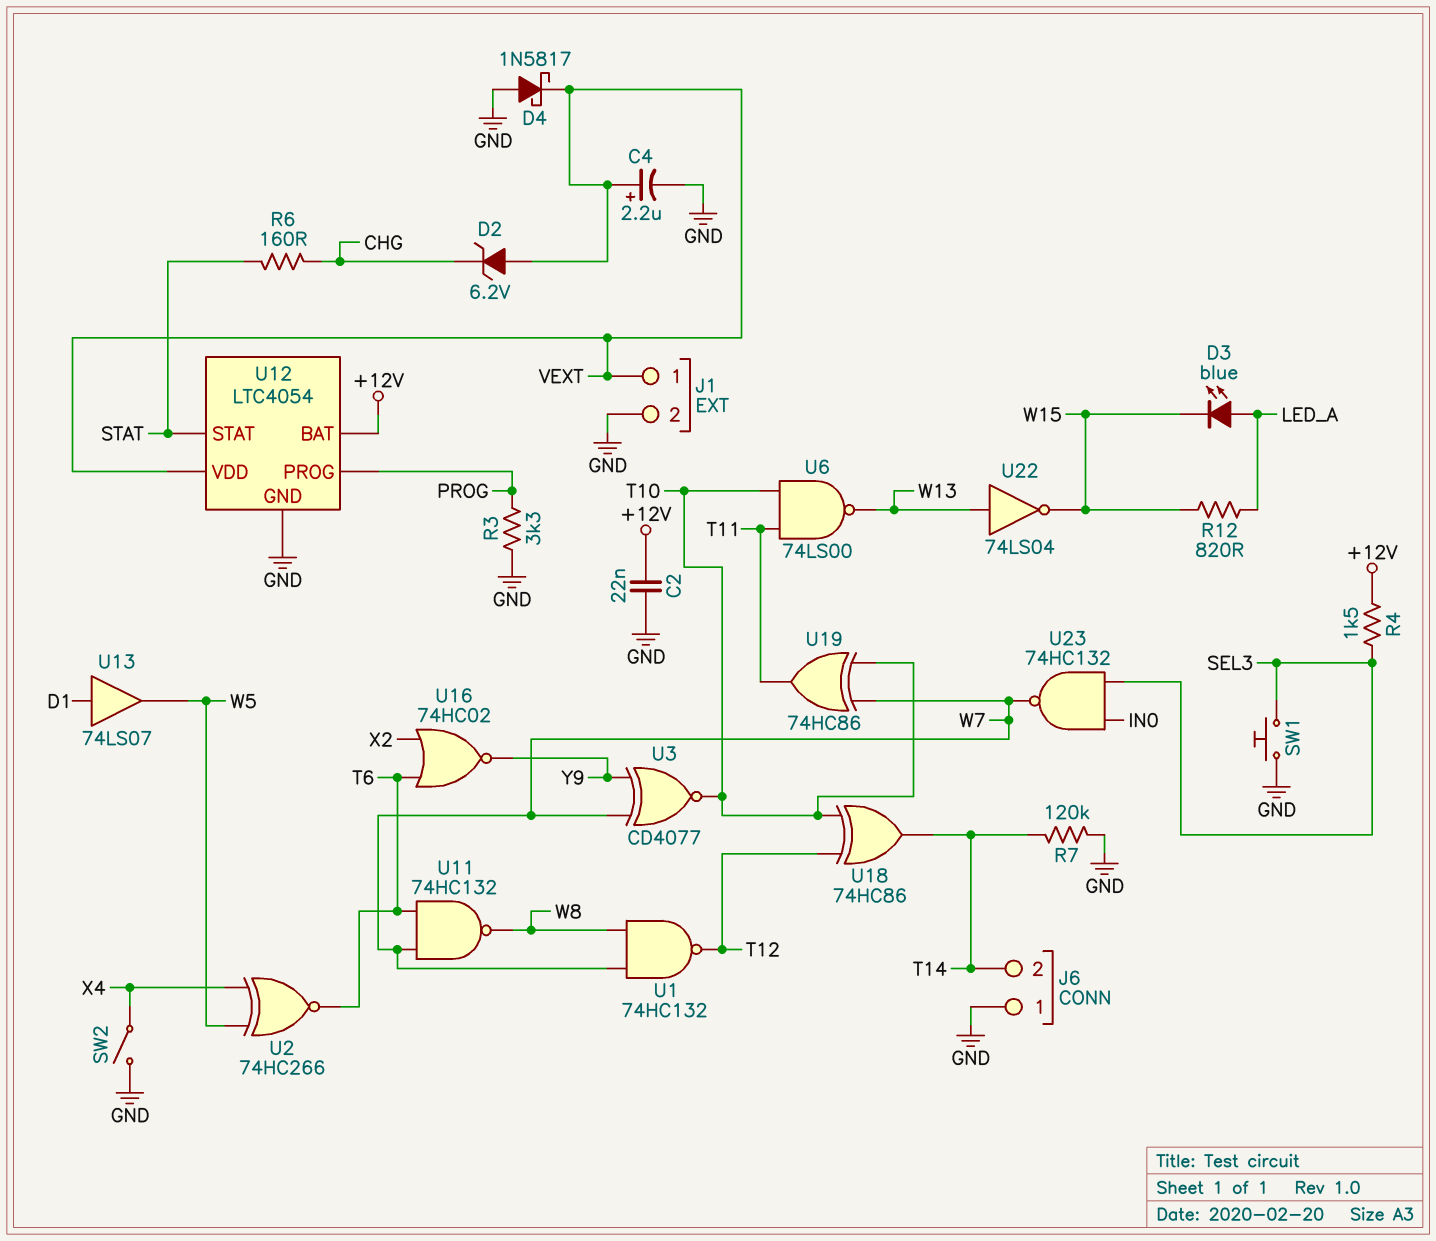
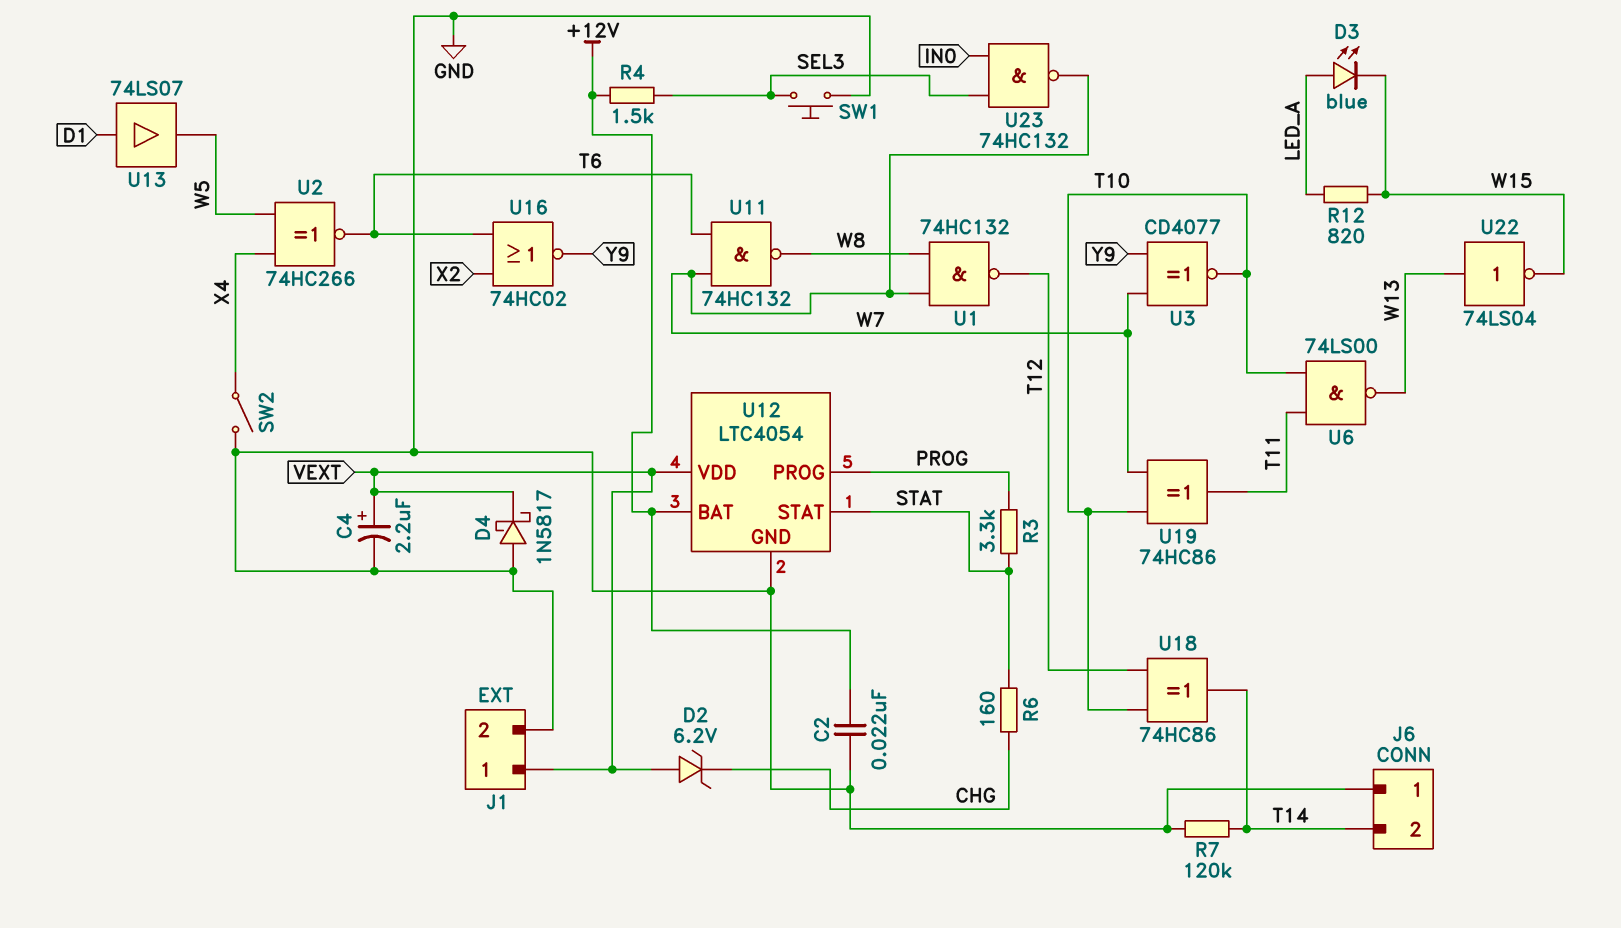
R3: 3.3k (GND, PROG) -> 3.3k (PROG, STAT)

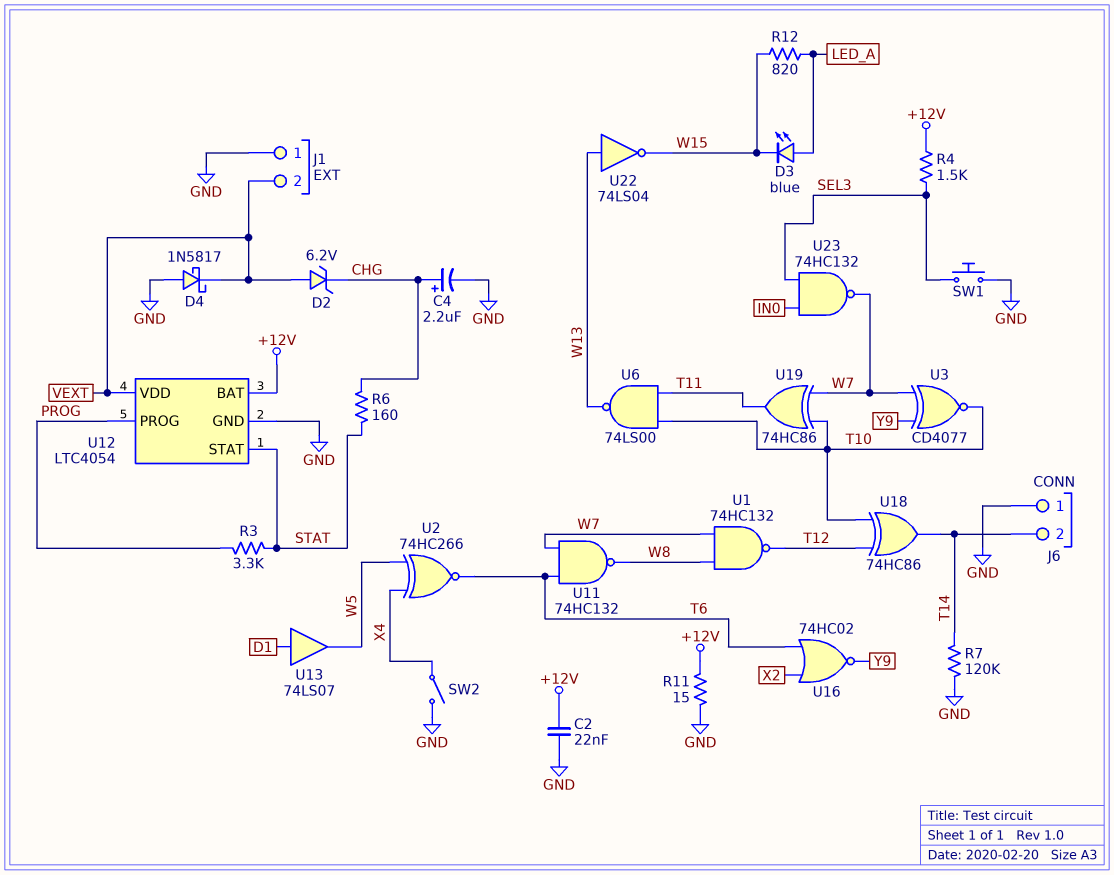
C4: 2.2uF (plus VEXT, minus GND) -> 2.2uF (plus CHG, minus GND)
J1 pin 1: VEXT -> GND
J1 pin 2: GND -> VEXT
R11: none -> 15 (+12V, GND)

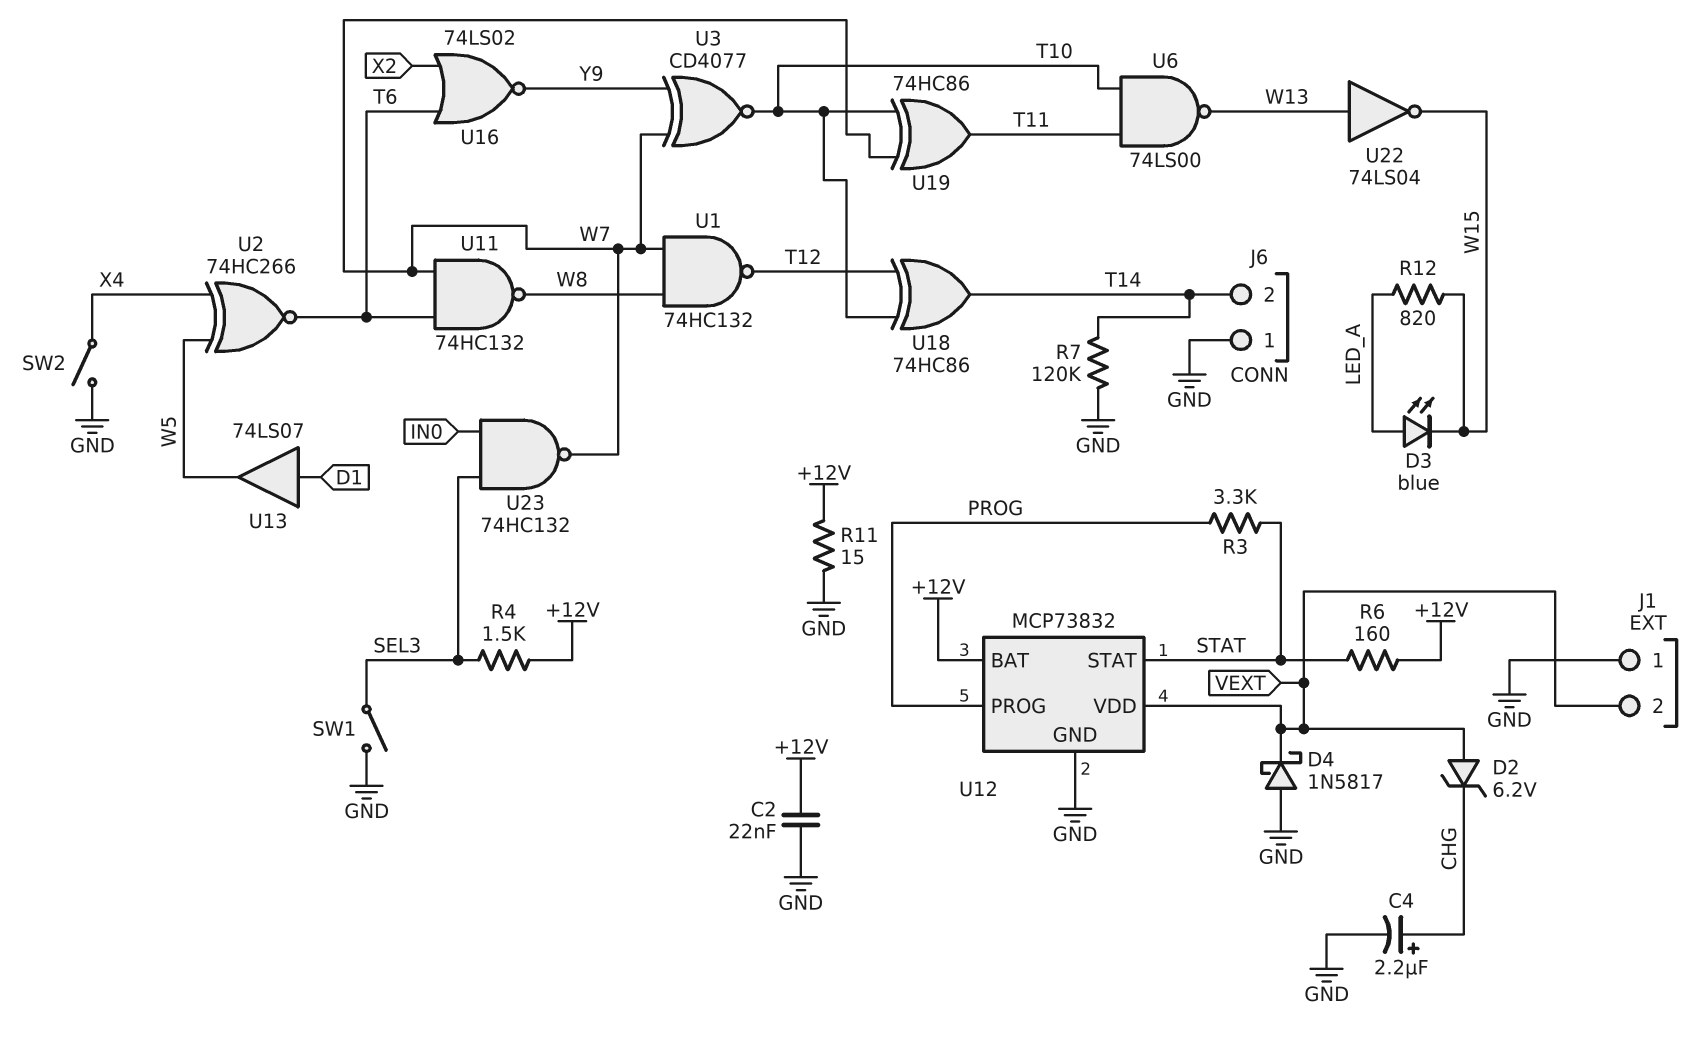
R6: 160 (CHG, STAT) -> 160 (+12V, STAT)
SW1: button (GND, SEL3) -> switch (GND, SEL3)
U12: LTC4054 -> MCP73832
U16: NOR 74HC02 (in T6, in X2, out Y9) -> NOR 74LS02 (in T6, in X2, out Y9)

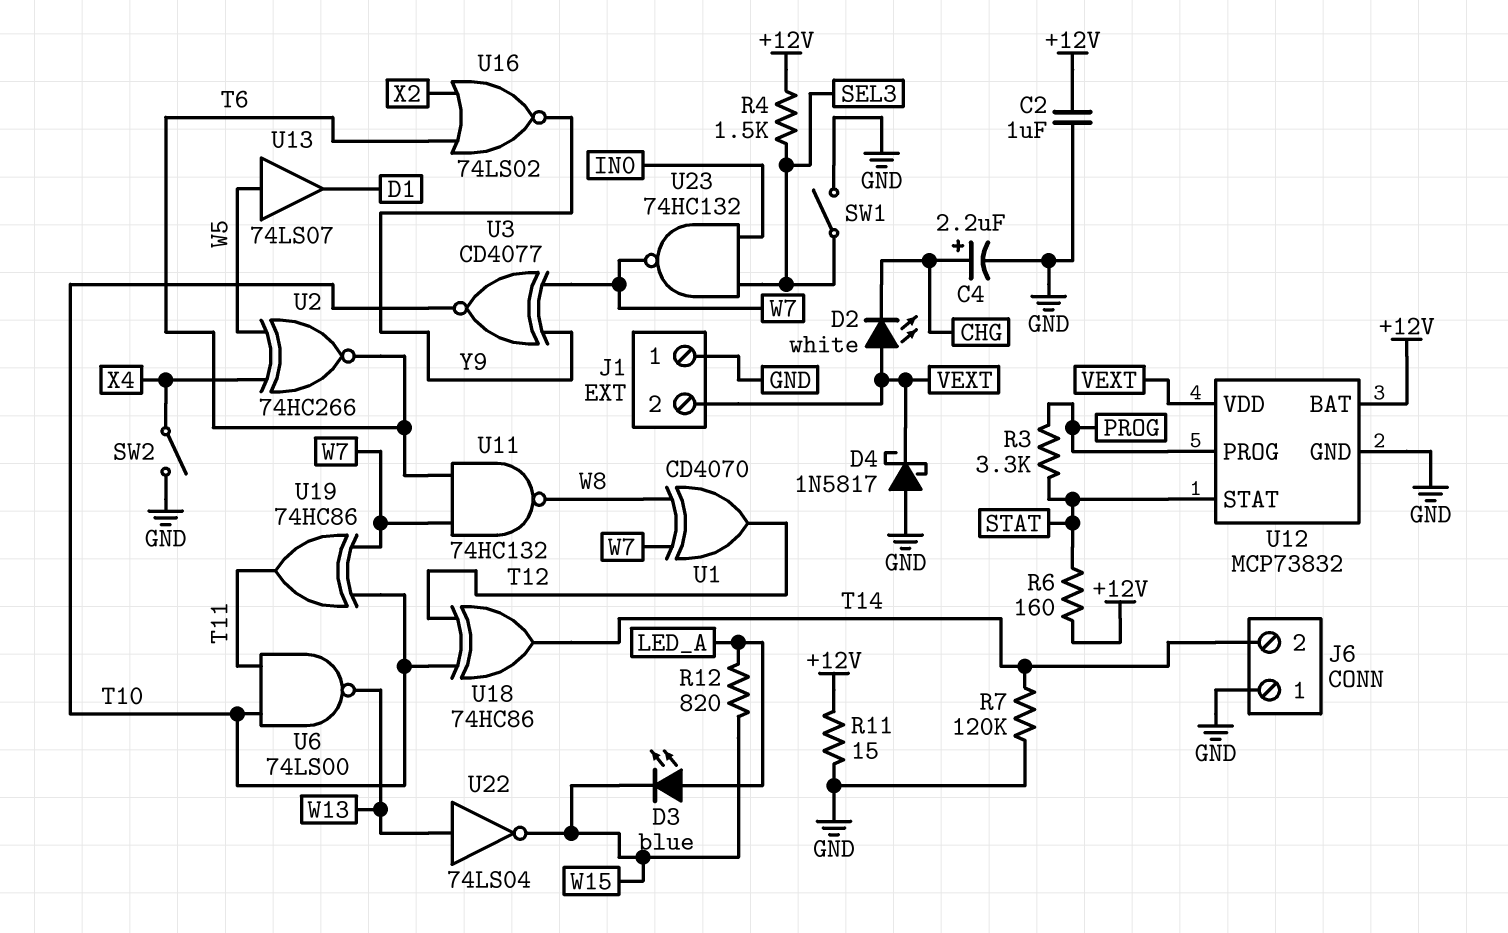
C2: 22nF (+12V, GND) -> 1uF (+12V, GND)
D2: zener 6.2V (A VEXT, K CHG) -> LED white (A VEXT, K CHG)
U1: NAND 74HC132 (in W7, in W8, out T12) -> XOR CD4070 (in W7, in W8, out T12)
U13: buffer 74LS07 (in D1, out W5) -> buffer 74LS07 (in W5, out D1)

